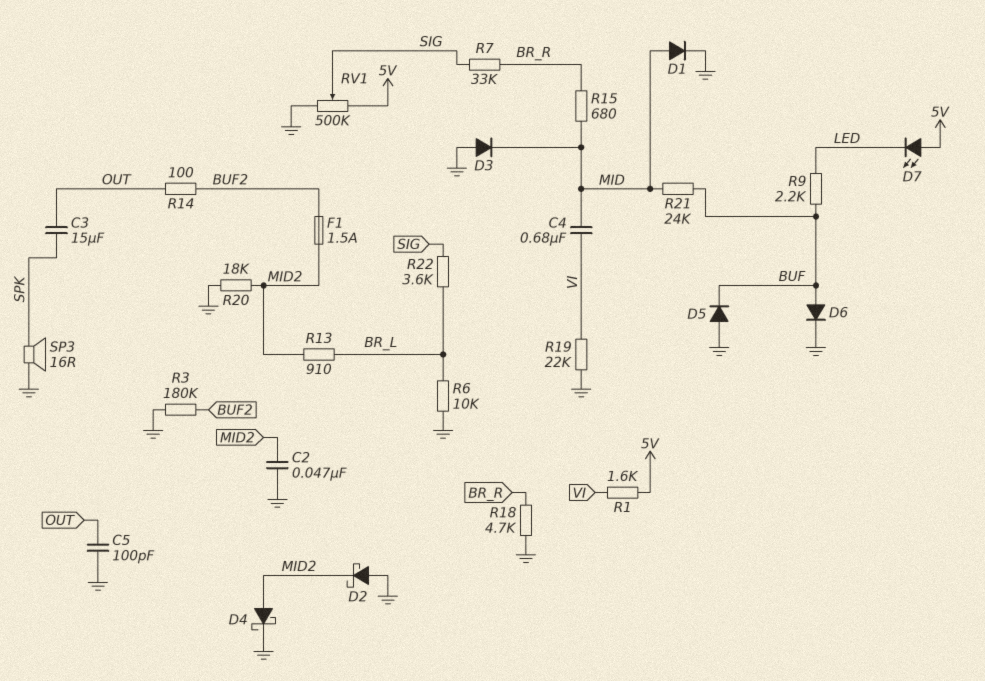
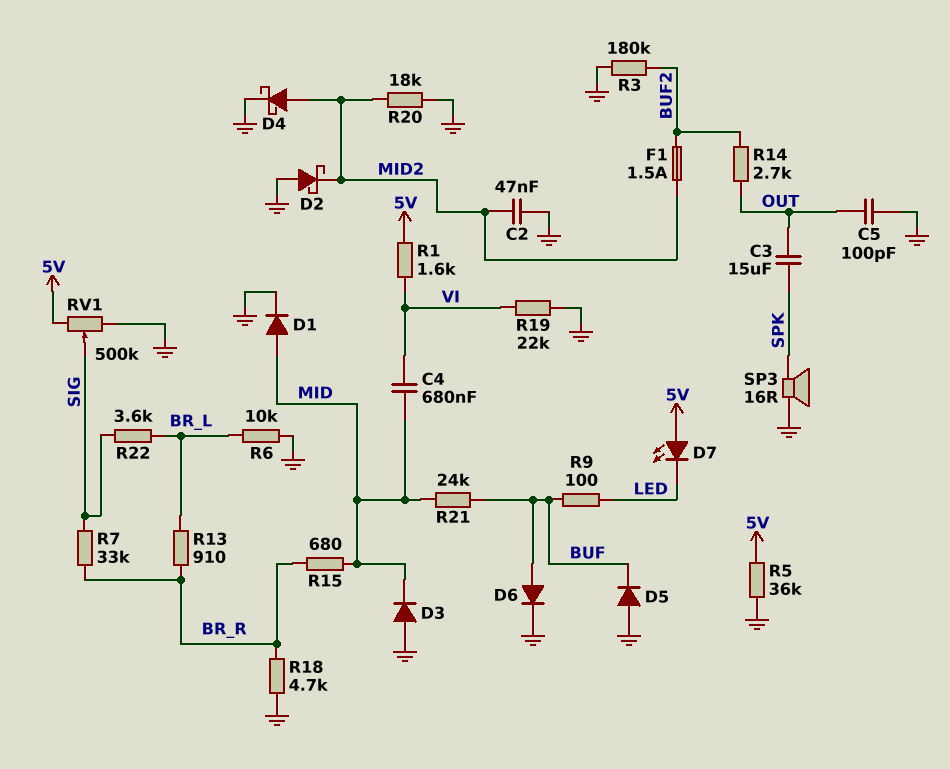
R5: none -> 36k (5V, GND)
R9: 2.2k (BUF, LED) -> 100 (BUF, LED)
R13: 910 (BR_L, MID2) -> 910 (BR_L, BR_R)
R14: 100 (BUF2, OUT) -> 2.7k (BUF2, OUT)

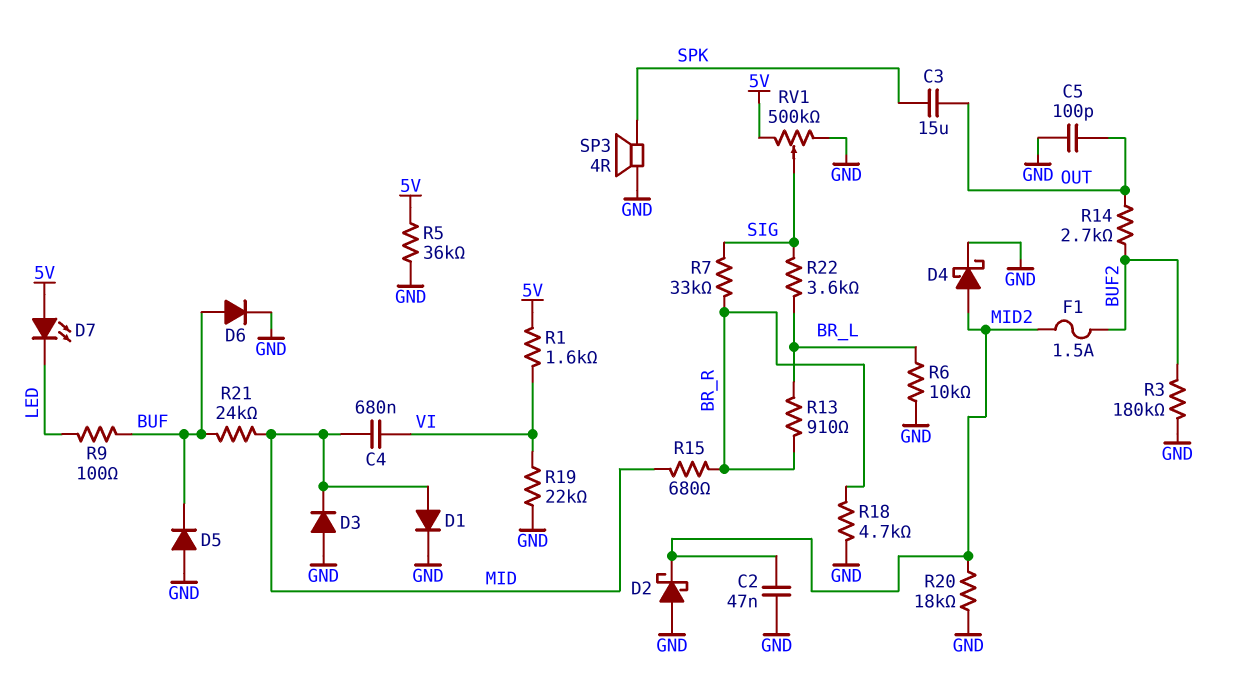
SP3: speaker 16R (GND, SPK) -> speaker 4R (GND, SPK)

